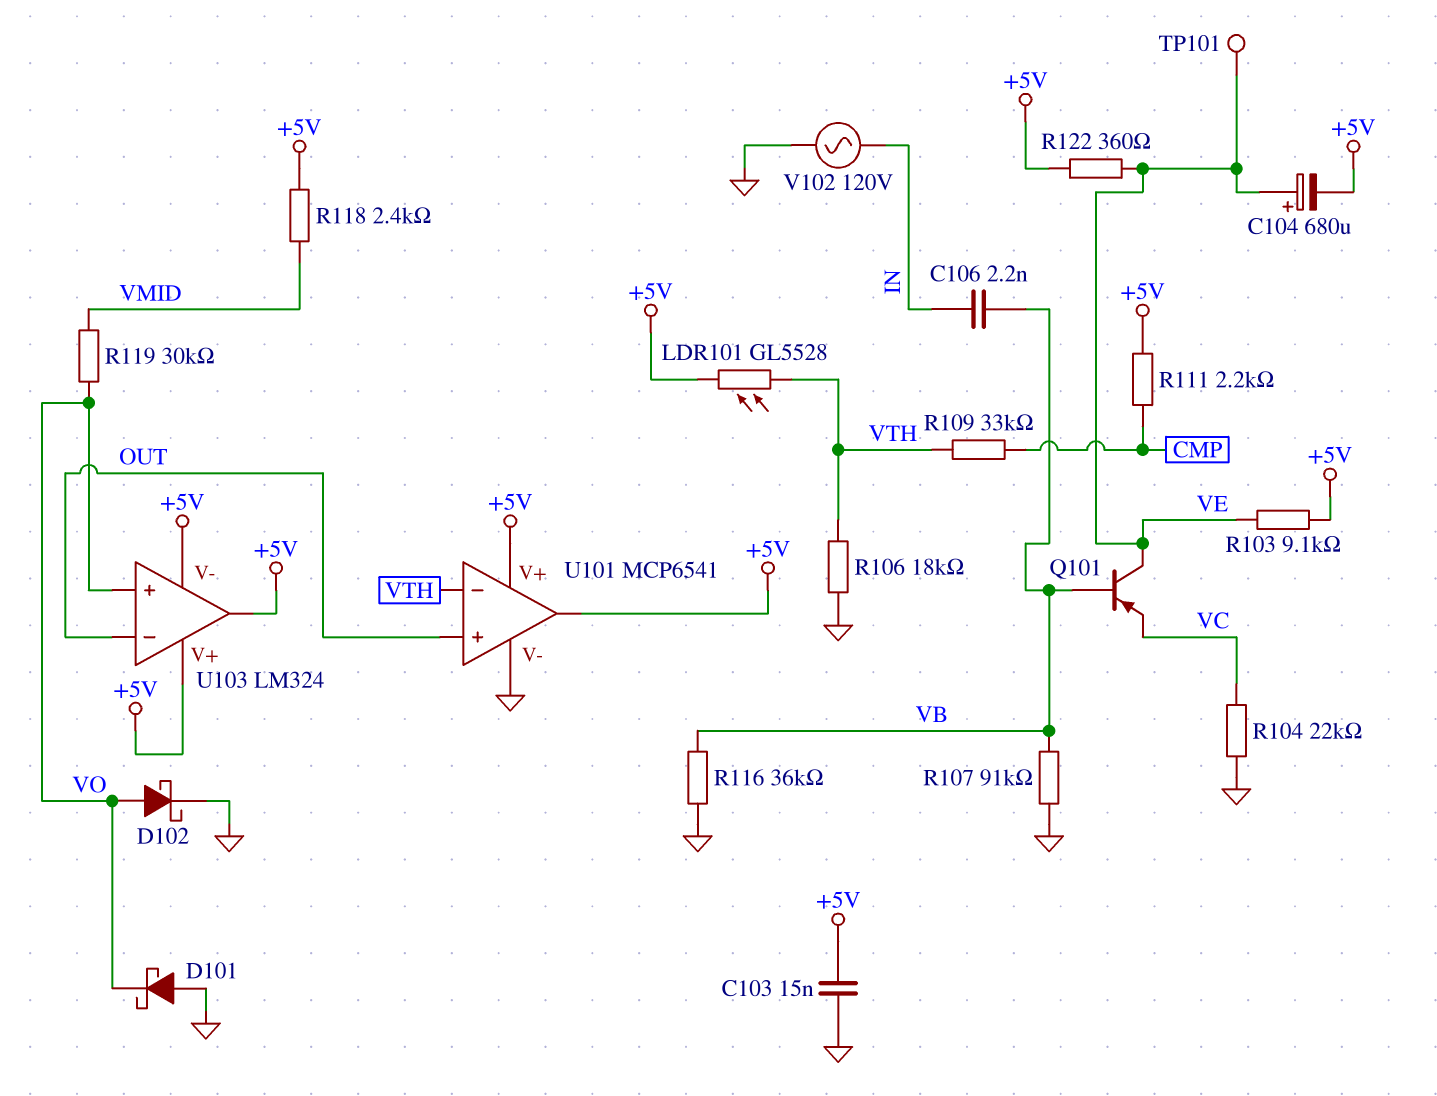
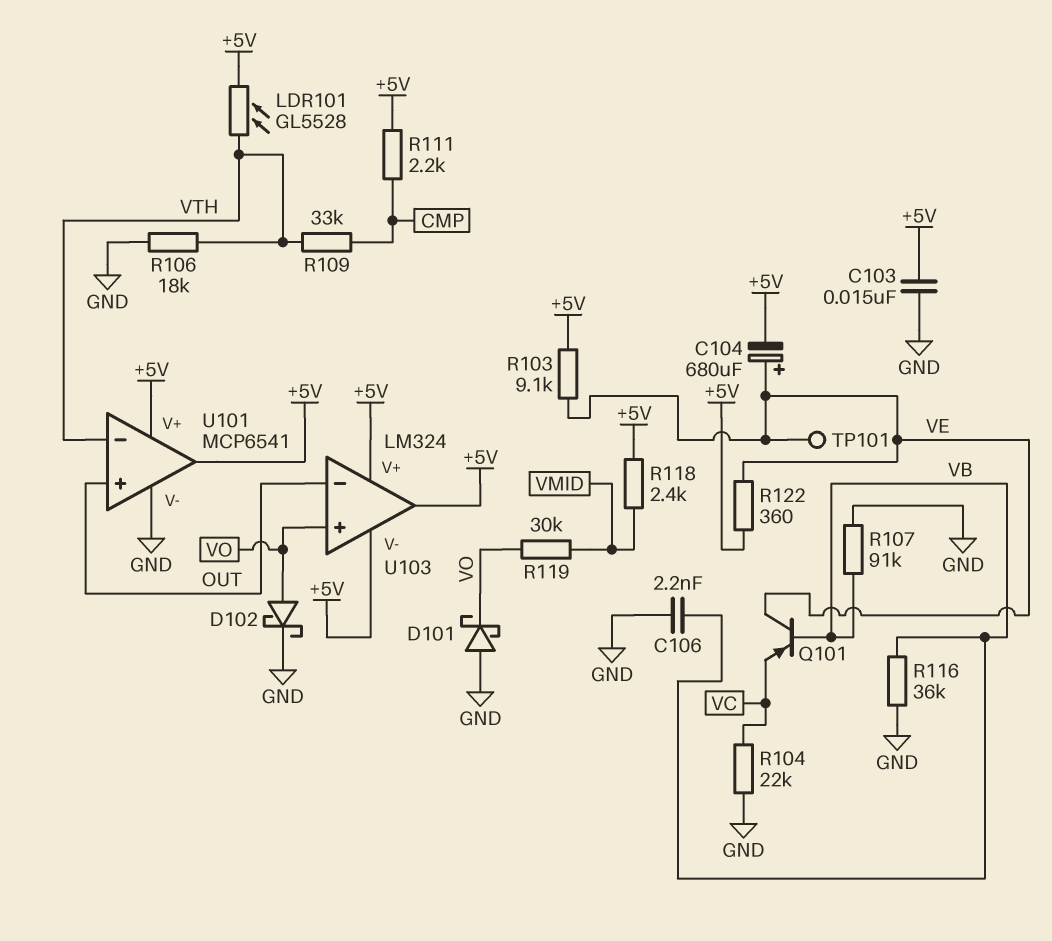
C106: 2.2nF (IN, VB) -> 2.2nF (GND, VB)
V102: AC 120V (GND, IN) -> none

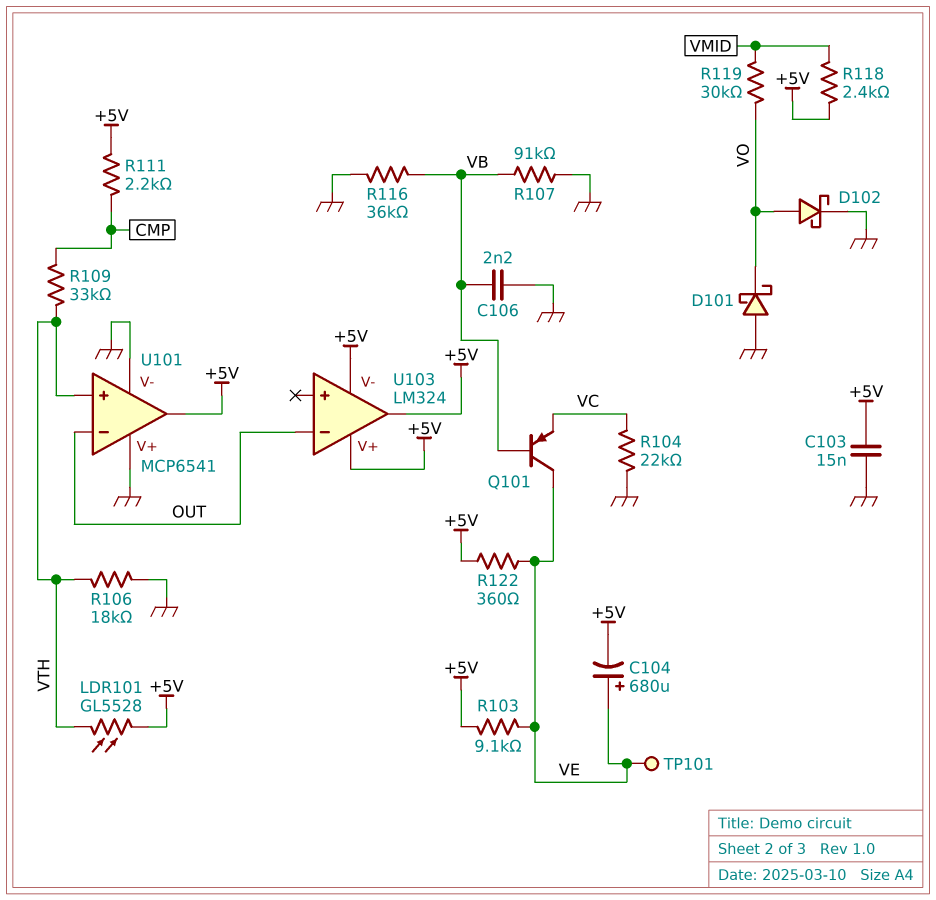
U101 pin V+: +5V -> GND
U101 pin in+: OUT -> VTH
U101 pin in-: VTH -> OUT
U103 pin in+: VO -> none

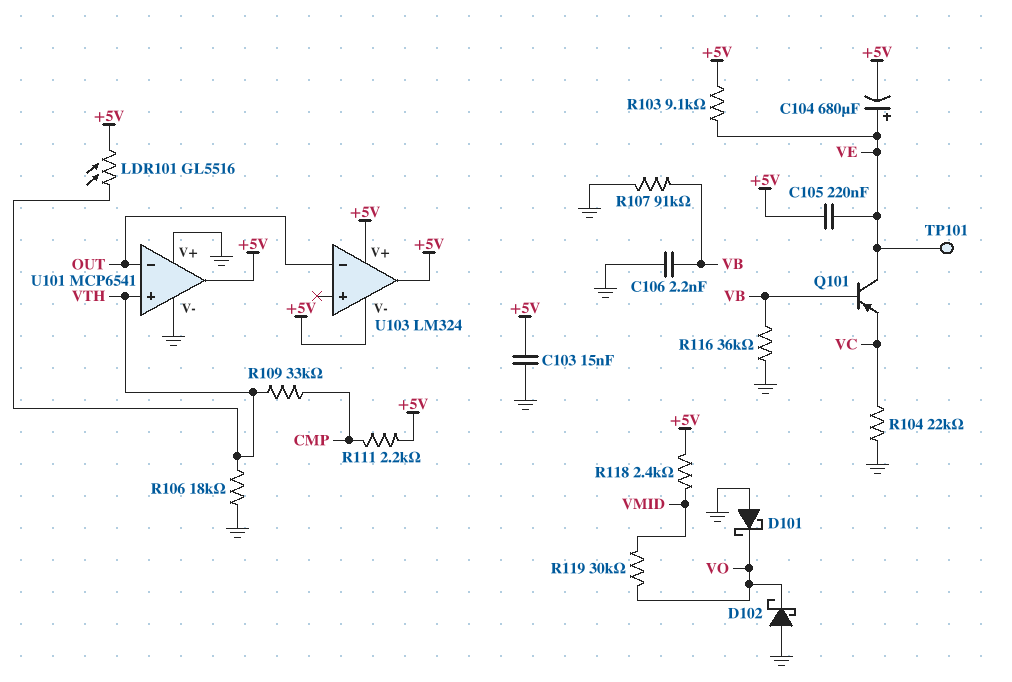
C105: none -> 220nF (+5V, VE)
D102: schottky (A VO, K GND) -> schottky (A GND, K VO)
LDR101: GL5528 (+5V, VTH) -> GL5516 (+5V, VTH)
R122: 360 (+5V, VE) -> none

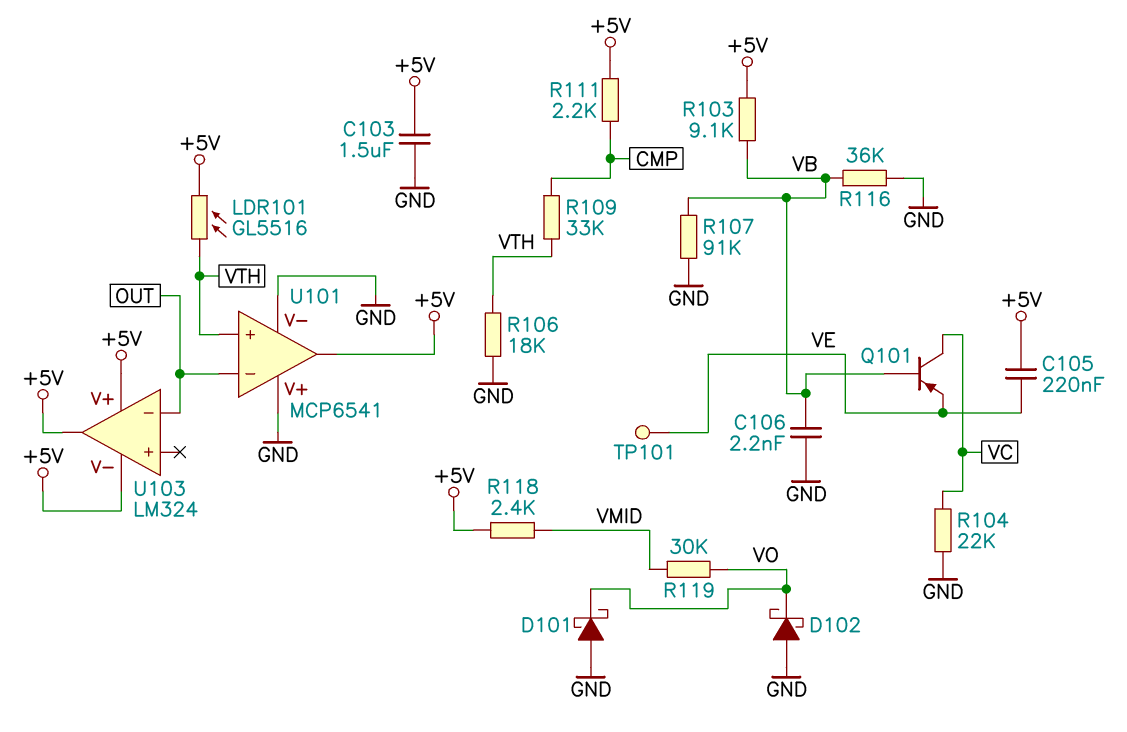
C103: 15nF (+5V, GND) -> 1.5uF (+5V, GND)
C104: 680uF (plus VE, minus +5V) -> none
Q101: PNP (B VB, C VE, E VC) -> PNP (B VB, C VC, E VE)
R103: 9.1k (+5V, VE) -> 9.1k (+5V, VB)

